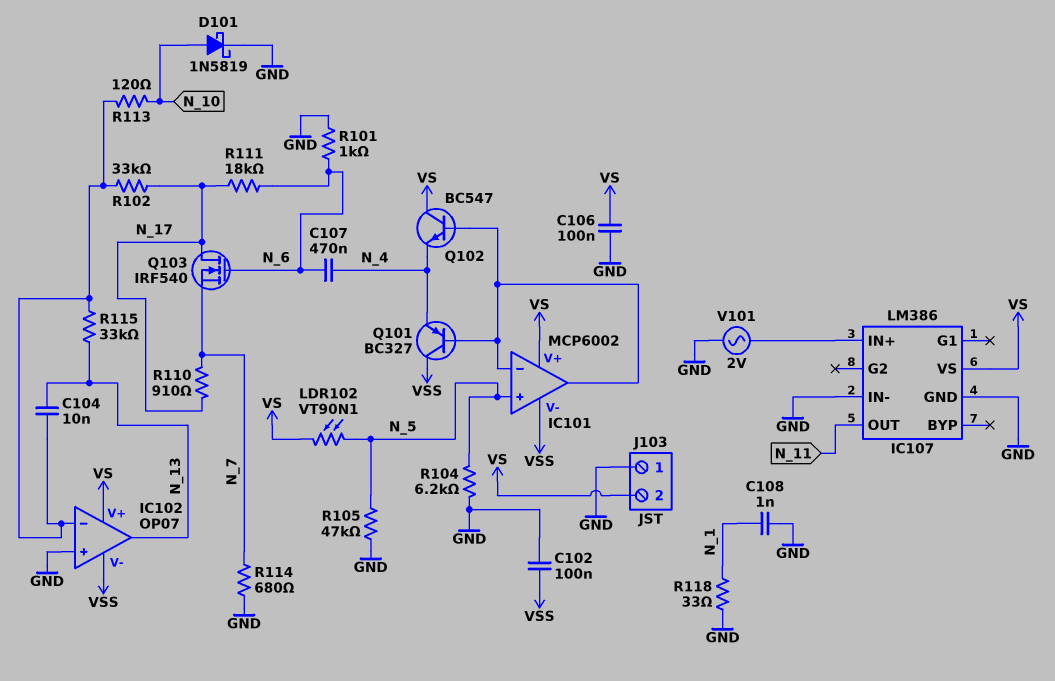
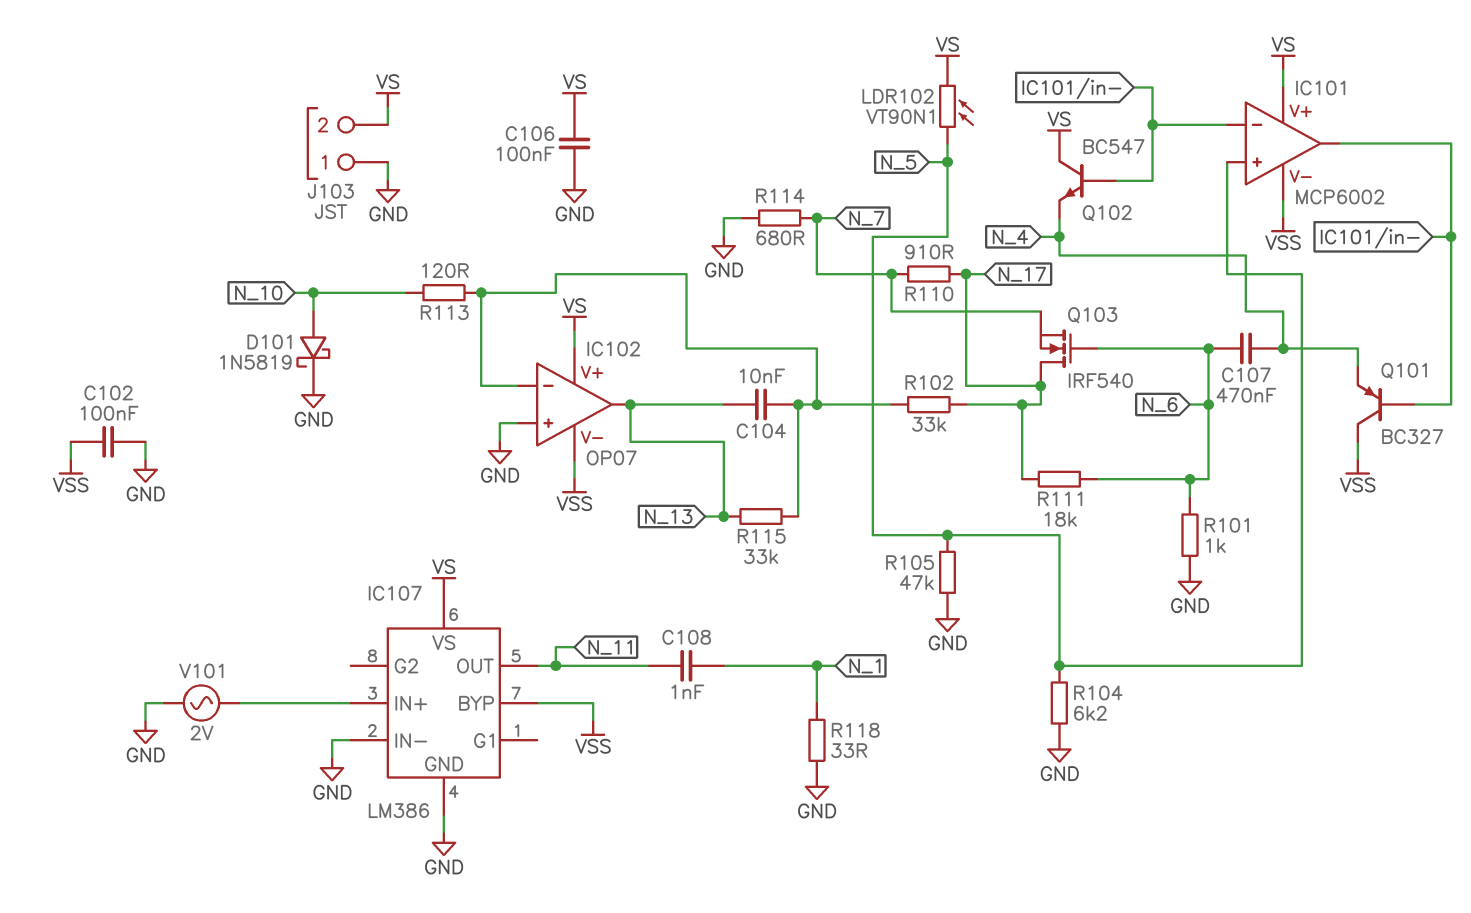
C108: 1nF (GND, N_1) -> 1nF (N_1, N_11)
IC107 pin BYP: none -> VSS

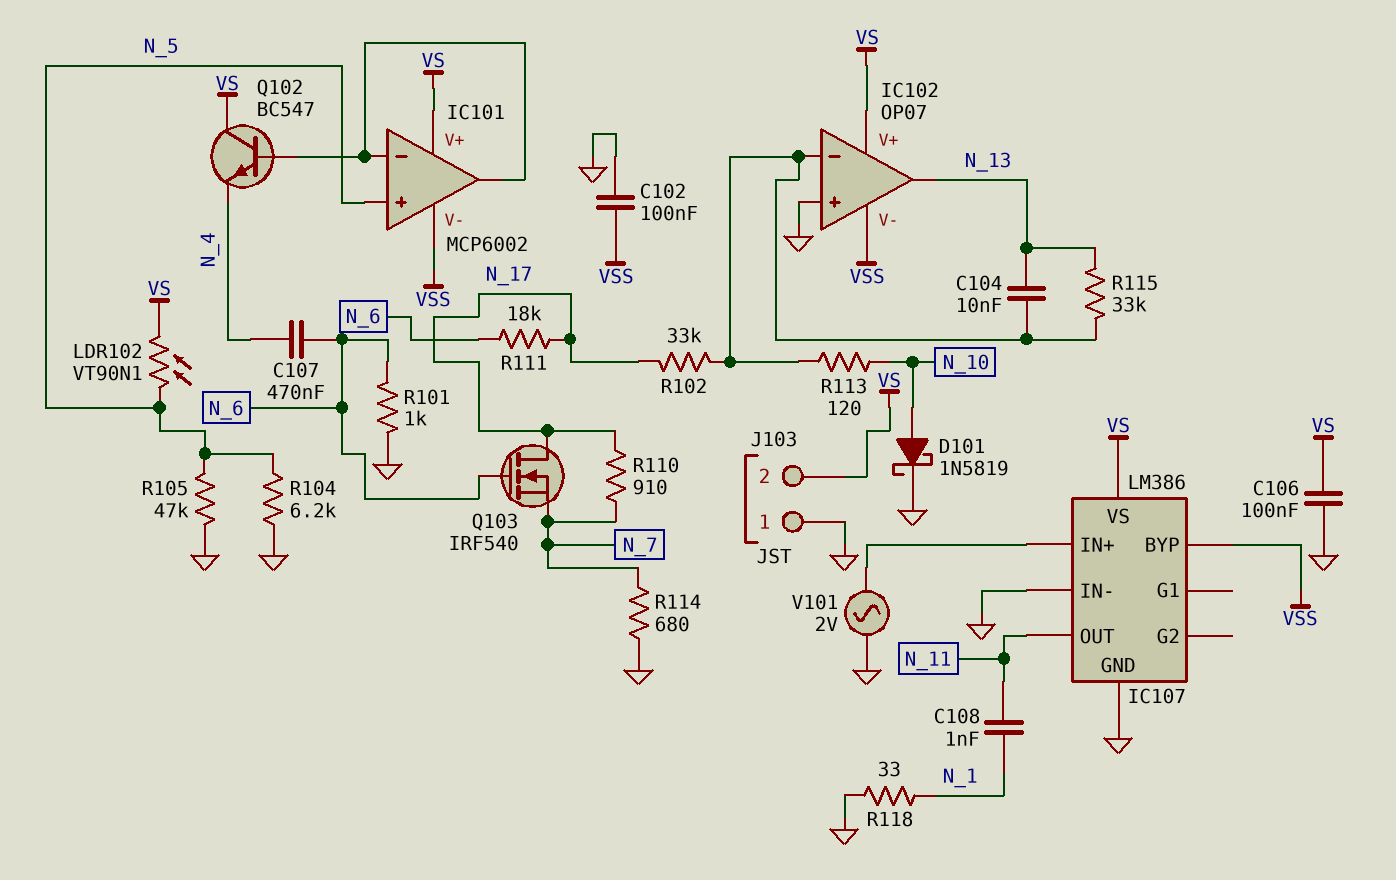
Q101: PNP BC327 (B IC101/in-, C VSS, E N_4) -> none

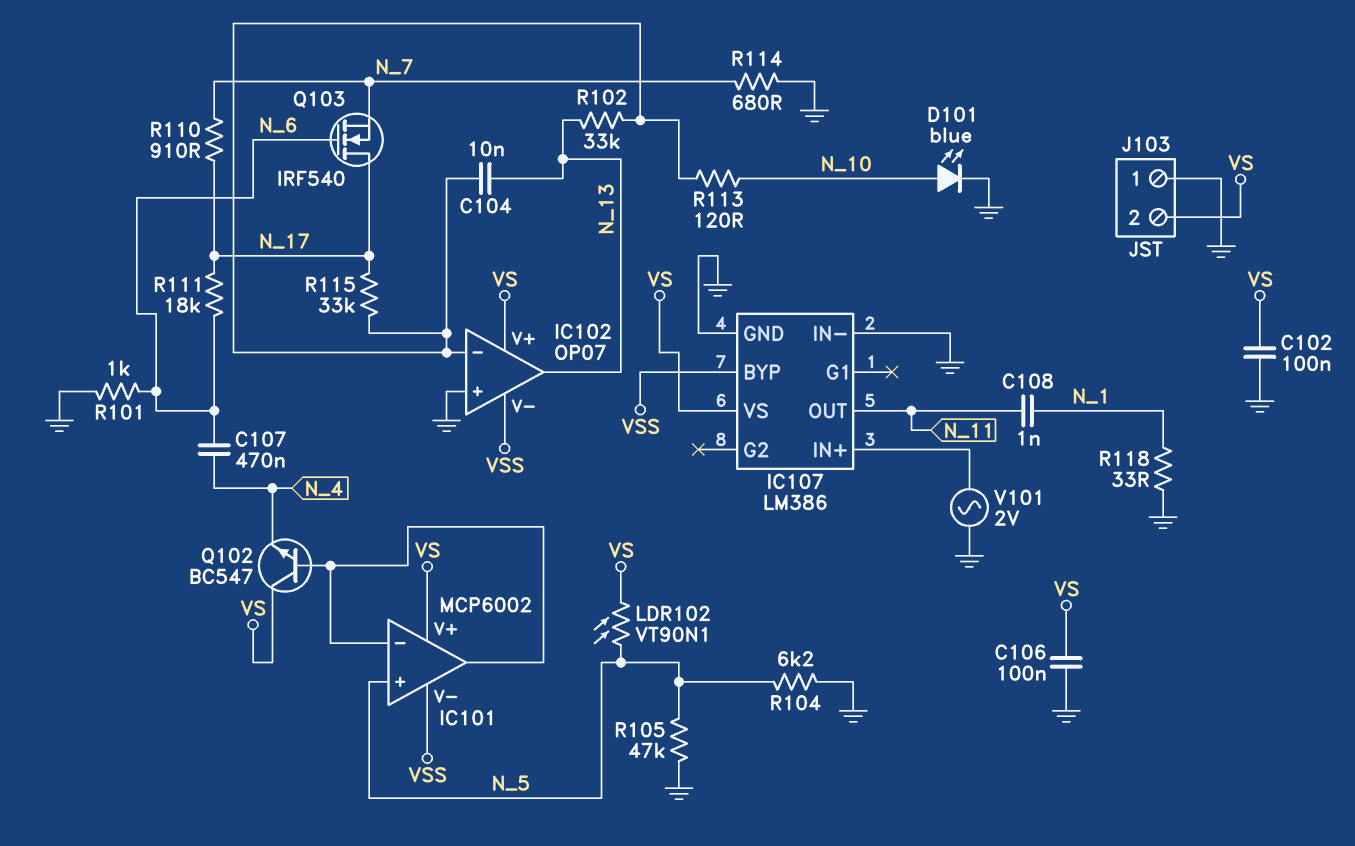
C102: 100nF (GND, VSS) -> 100nF (GND, VS)
D101: schottky 1N5819 (A N_10, K GND) -> LED blue (A N_10, K GND)
R102: 33k (IC102/in-, N_17) -> 33k (IC102/in-, N_13)
R115: 33k (IC102/in-, N_13) -> 33k (IC102/in-, N_17)

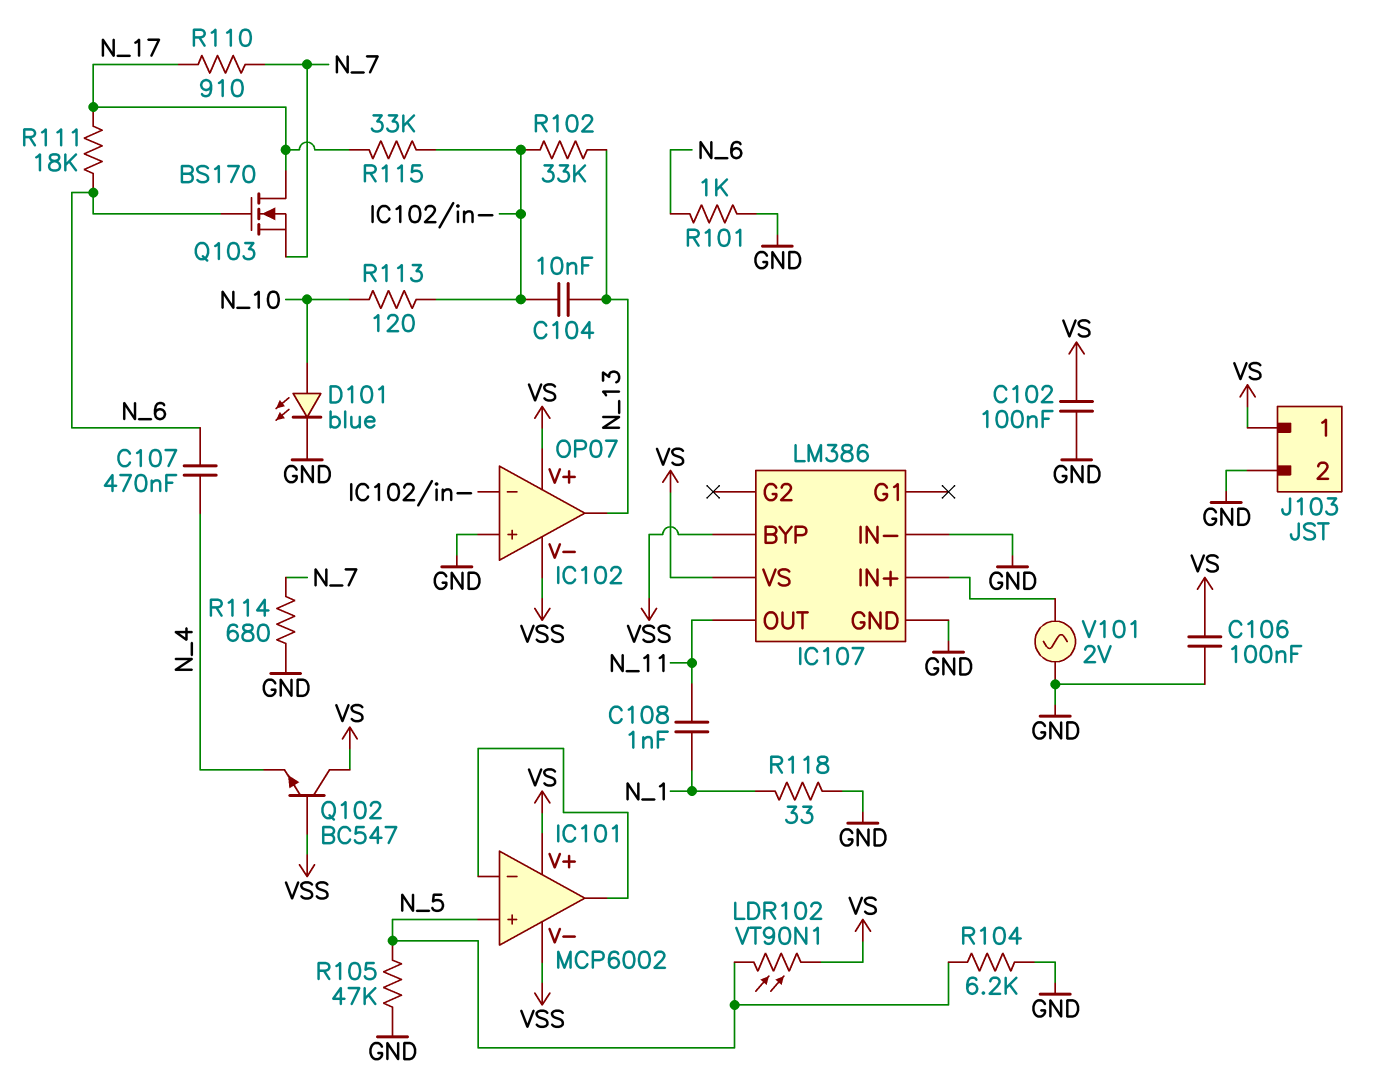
J103 pin 1: GND -> VS
J103 pin 2: VS -> GND
Q102: NPN BC547 (B IC101/in-, C VS, E N_4) -> NPN BC547 (B VSS, C VS, E N_4)
Q103: NMOS IRF540 (G N_6, D N_17, S N_7) -> NMOS BS170 (G N_6, D N_17, S N_7)

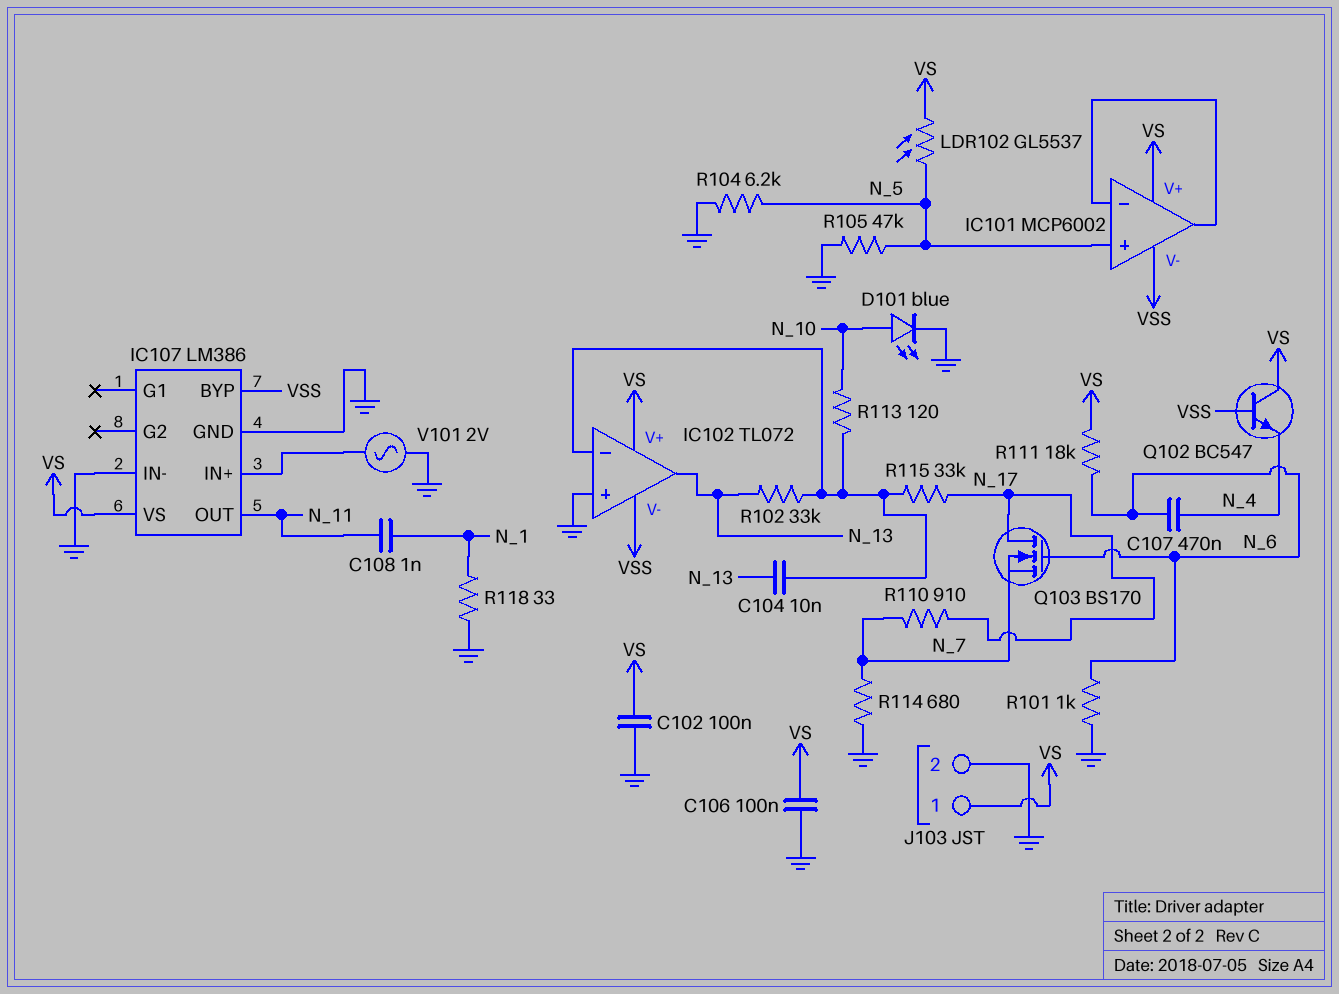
IC102: OP07 -> TL072
LDR102: VT90N1 (N_5, VS) -> GL5537 (N_5, VS)
R111: 18k (N_6, N_17) -> 18k (N_6, VS)

